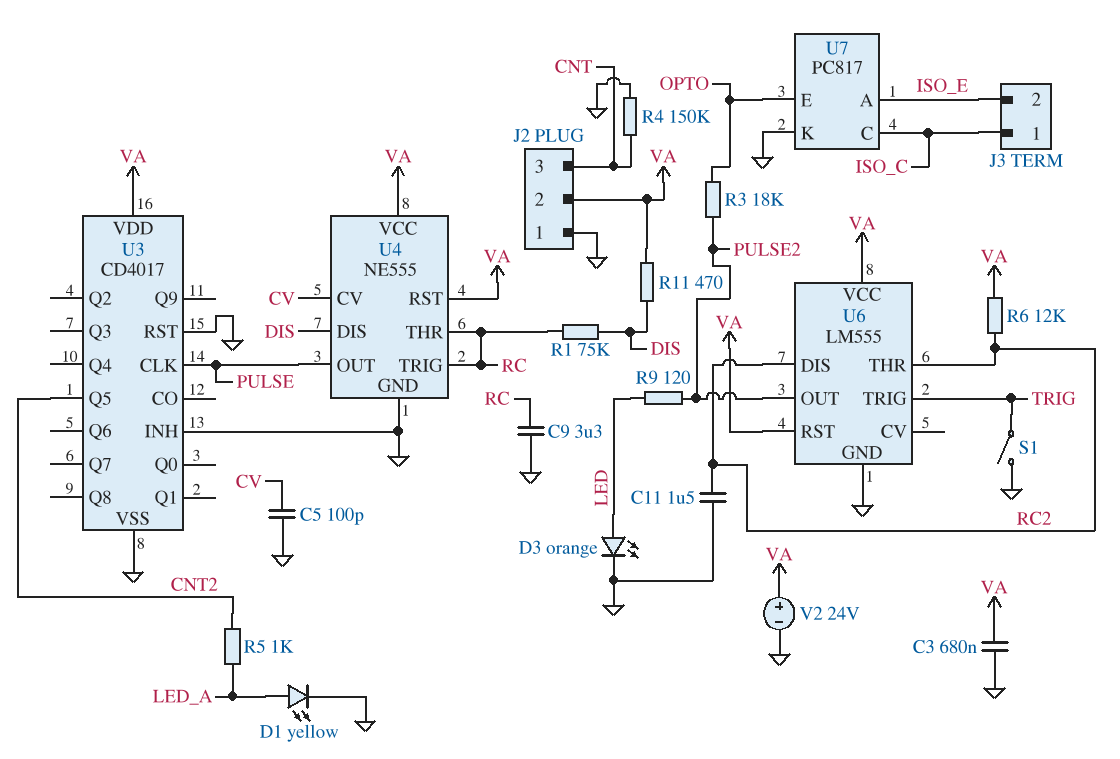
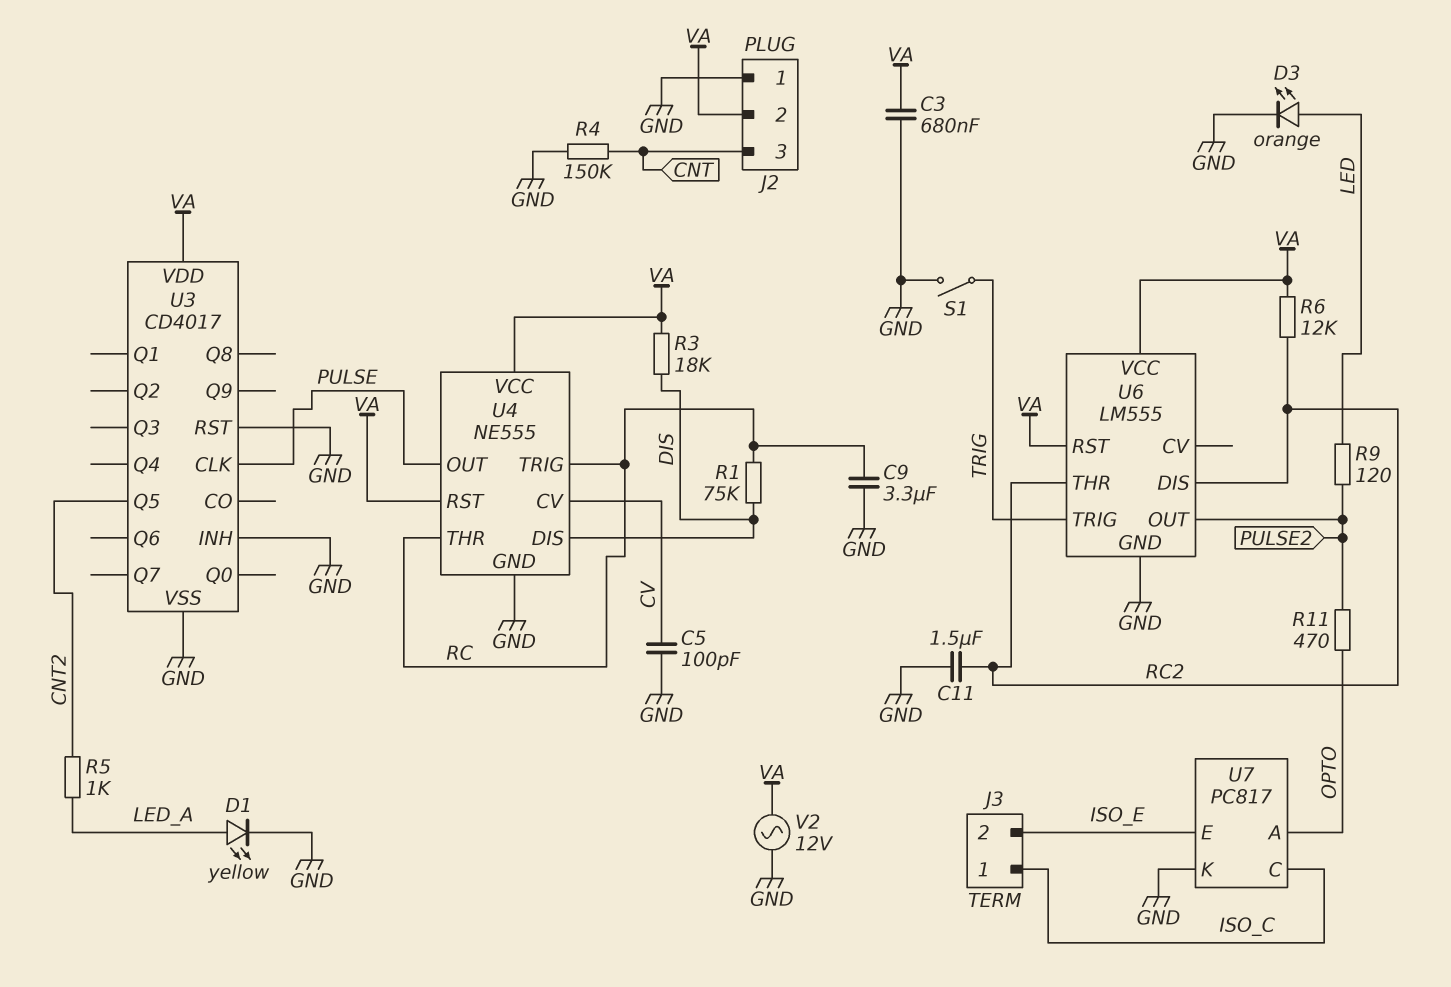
R3: 18k (OPTO, PULSE2) -> 18k (DIS, VA)
R11: 470 (DIS, VA) -> 470 (OPTO, PULSE2)
U7 pin A: ISO_E -> OPTO
U7 pin E: OPTO -> ISO_E
V2: 24V (plus VA, minus GND) -> AC 12V (GND, VA)

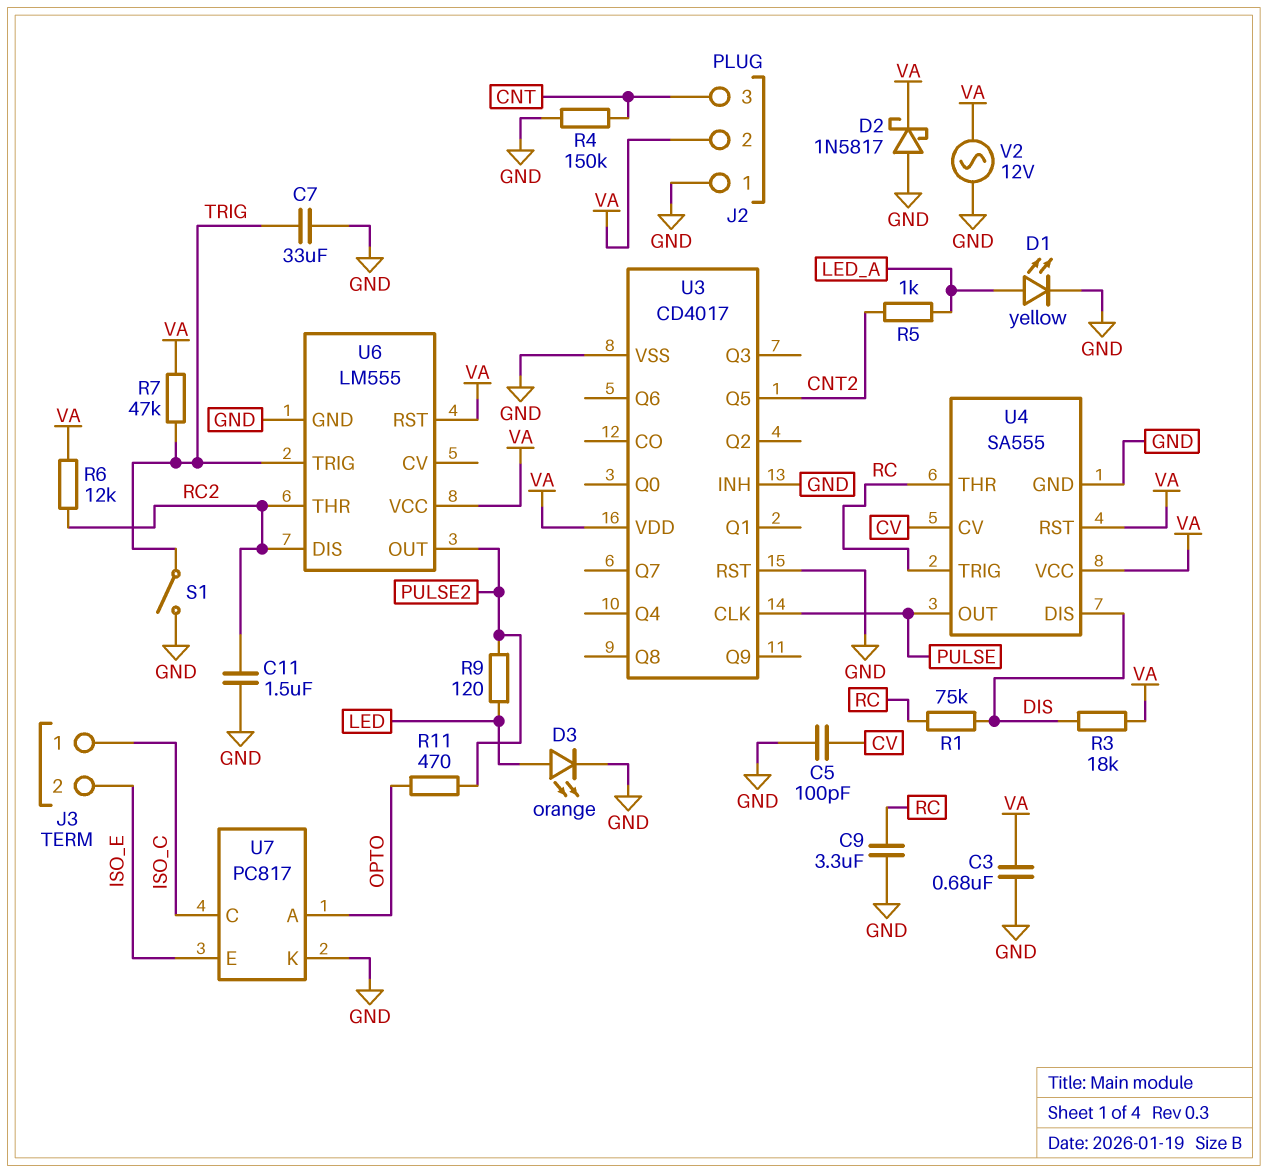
C7: none -> 33uF (GND, TRIG)
D2: none -> schottky 1N5817 (A GND, K VA)
R7: none -> 47k (TRIG, VA)
U4: NE555 -> SA555

